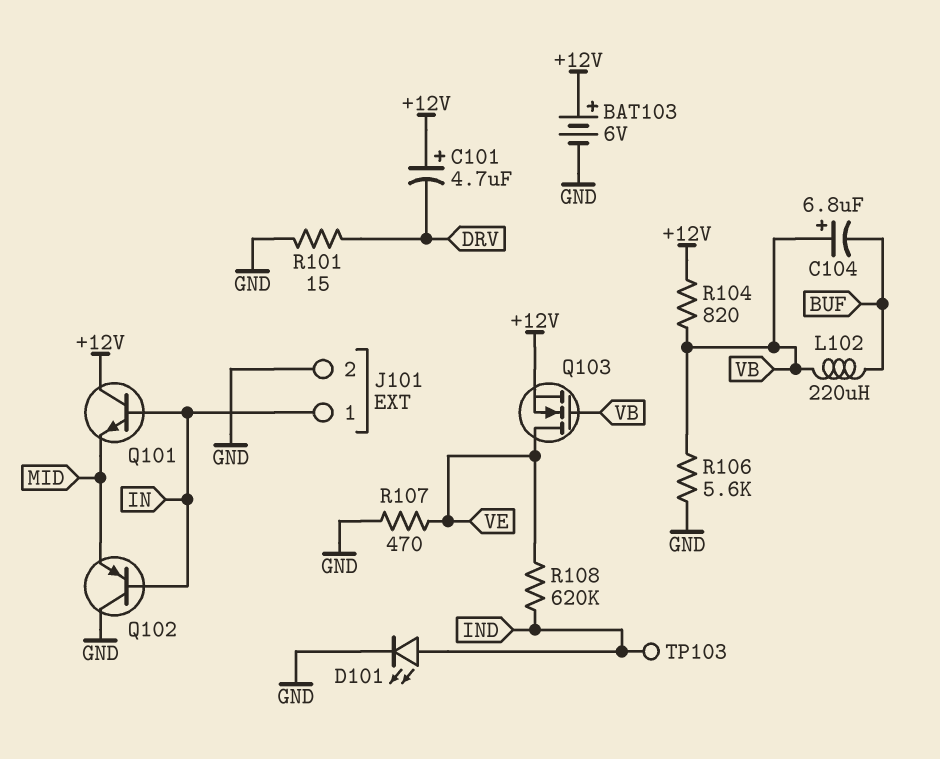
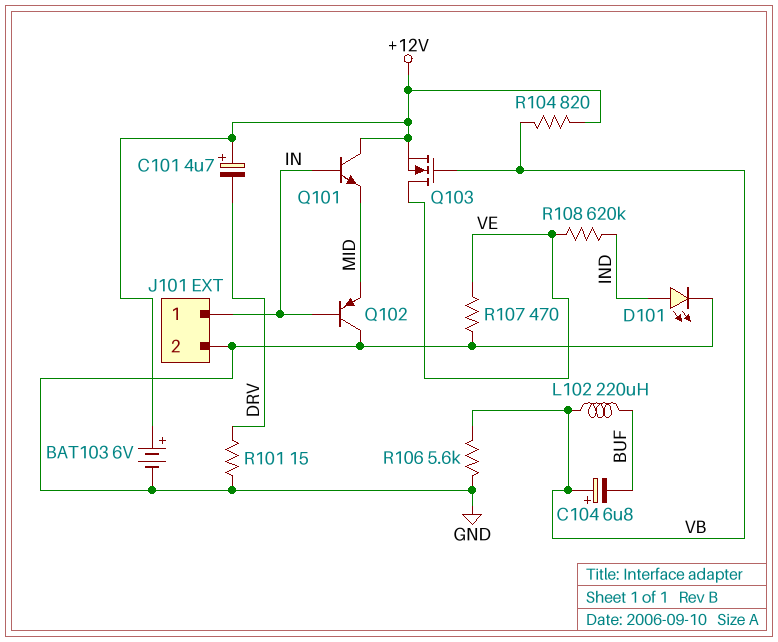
TP103: test point (IND) -> none

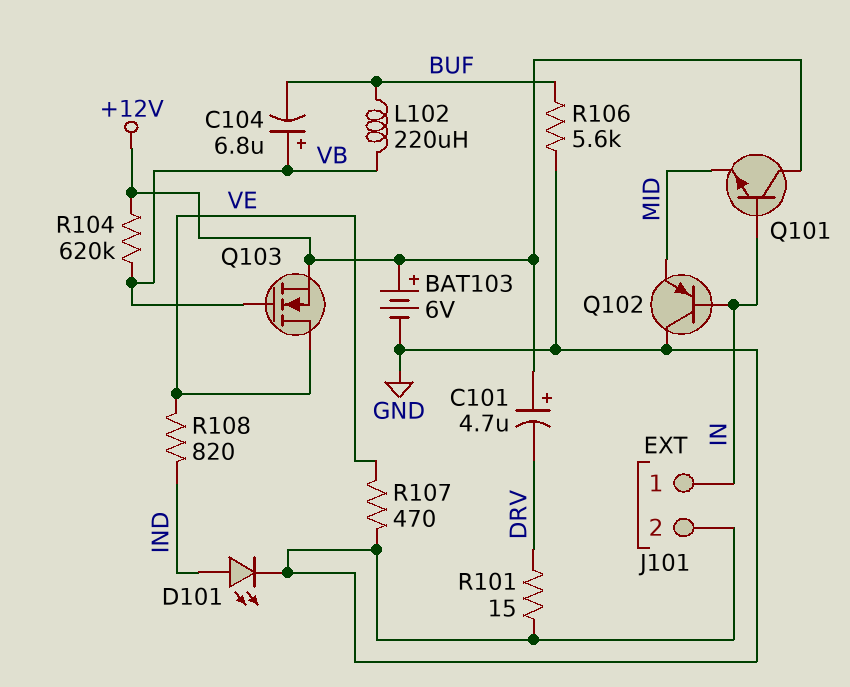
R104: 820 (+12V, VB) -> 620k (+12V, VB)
R106: 5.6k (GND, VB) -> 5.6k (BUF, GND)
R108: 620k (IND, VE) -> 820 (IND, VE)

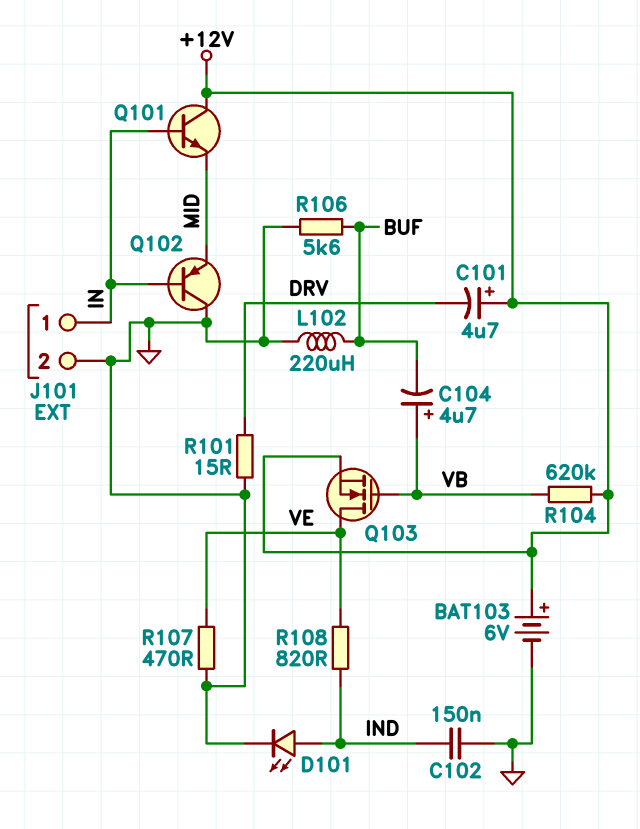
C102: none -> 150nF (GND, IND)
C104: 6.8uF (plus VB, minus BUF) -> 4.7uF (plus VB, minus BUF)
L102: 220uH (BUF, VB) -> 220uH (BUF, GND)

